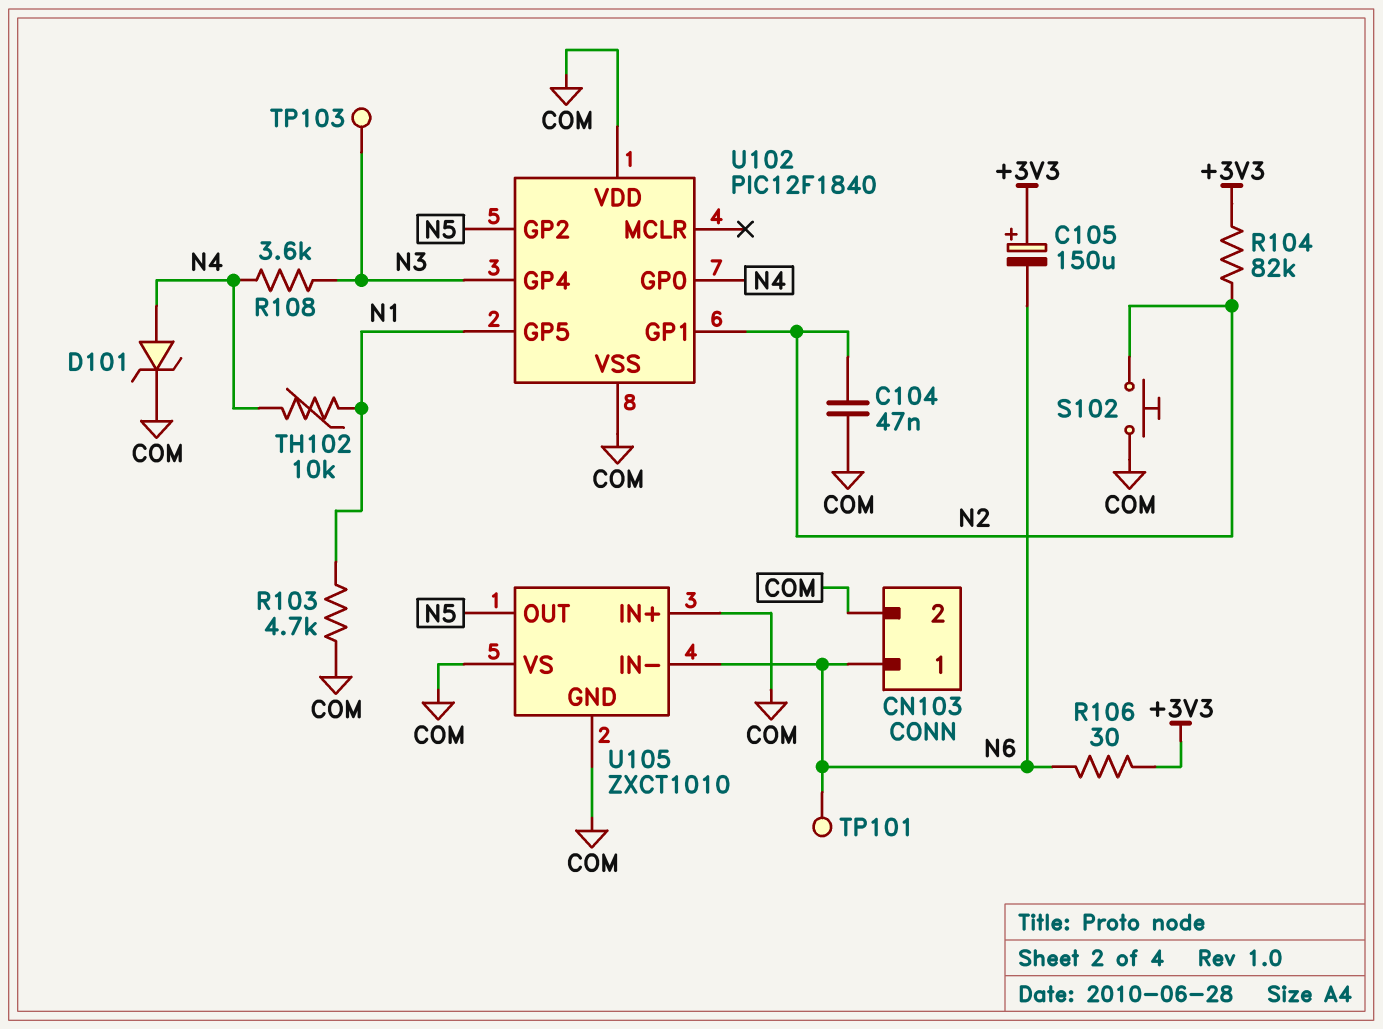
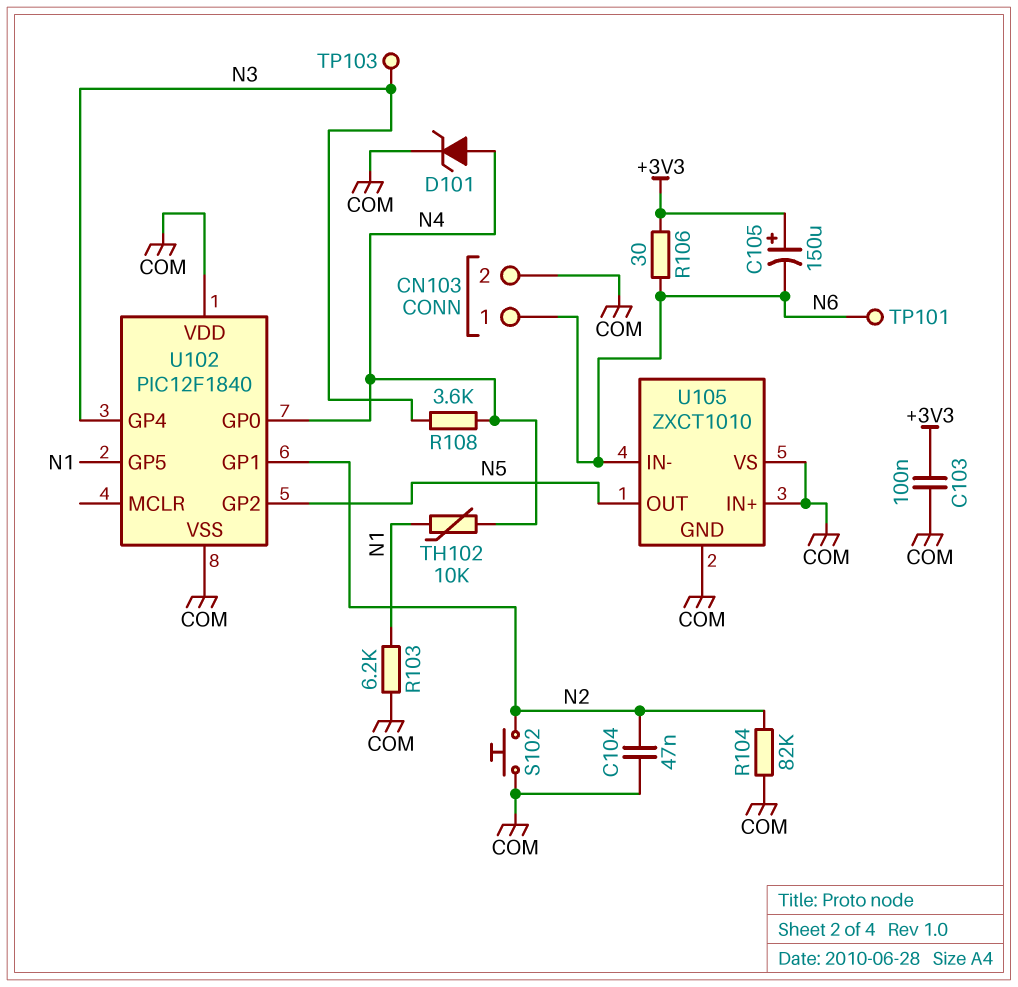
C103: none -> 100nF (+3V3, COM)
R103: 4.7k (COM, N1) -> 6.2k (COM, N1)
R104: 82k (+3V3, N2) -> 82k (COM, N2)

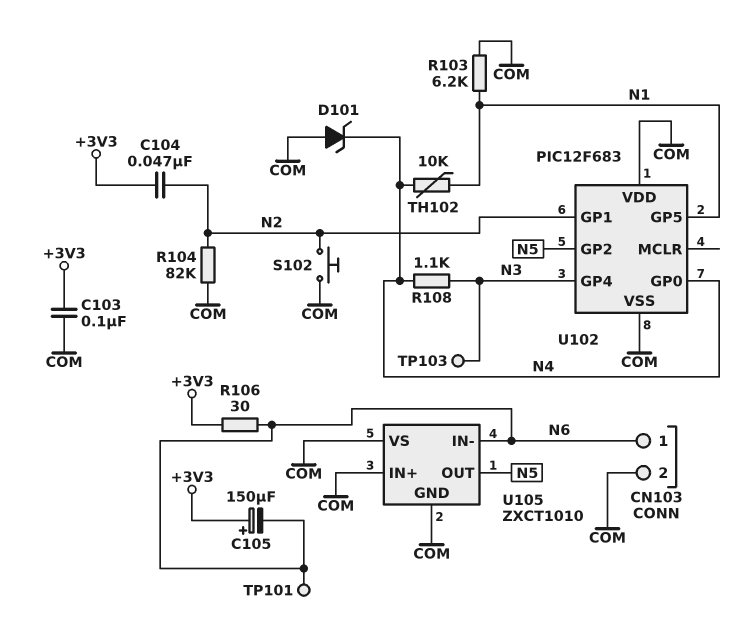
C104: 47nF (COM, N2) -> 47nF (+3V3, N2)
D101: zener (A N4, K COM) -> zener (A COM, K N4)
R108: 3.6k (N3, N4) -> 1.1k (N3, N4)
U102: PIC12F1840 -> PIC12F683

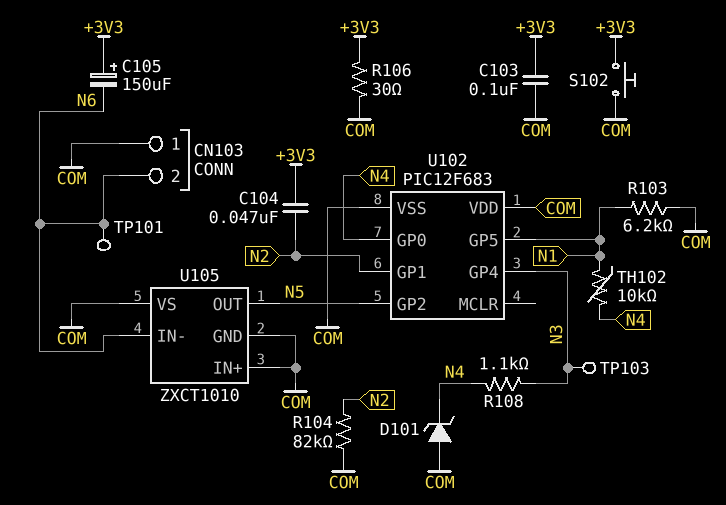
CN103 pin 1: N6 -> COM
CN103 pin 2: COM -> N6
R106: 30 (+3V3, N6) -> 30 (+3V3, COM)
S102: button (COM, N2) -> button (+3V3, COM)

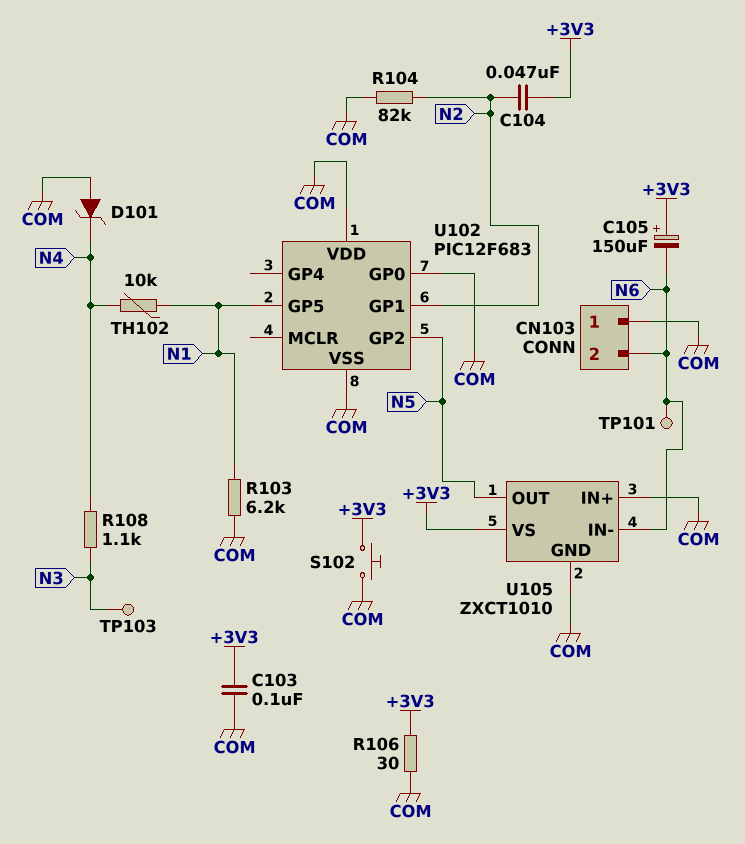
U102 pin GP0: N4 -> COM
U102 pin GP4: N3 -> none
U105 pin VS: COM -> +3V3

